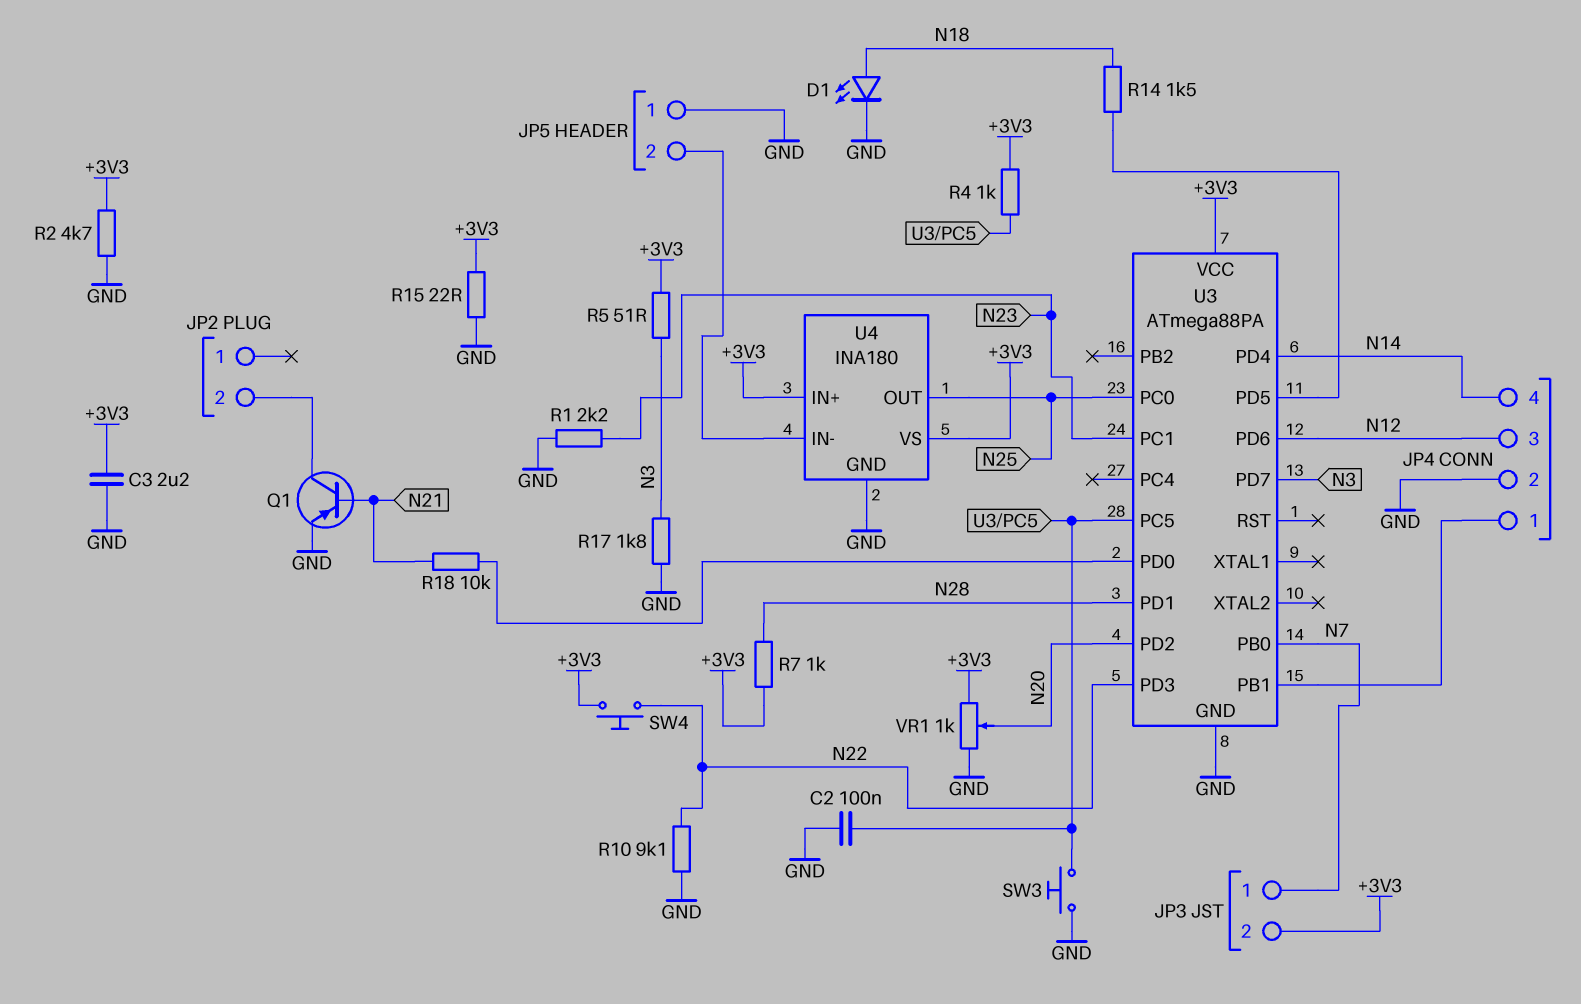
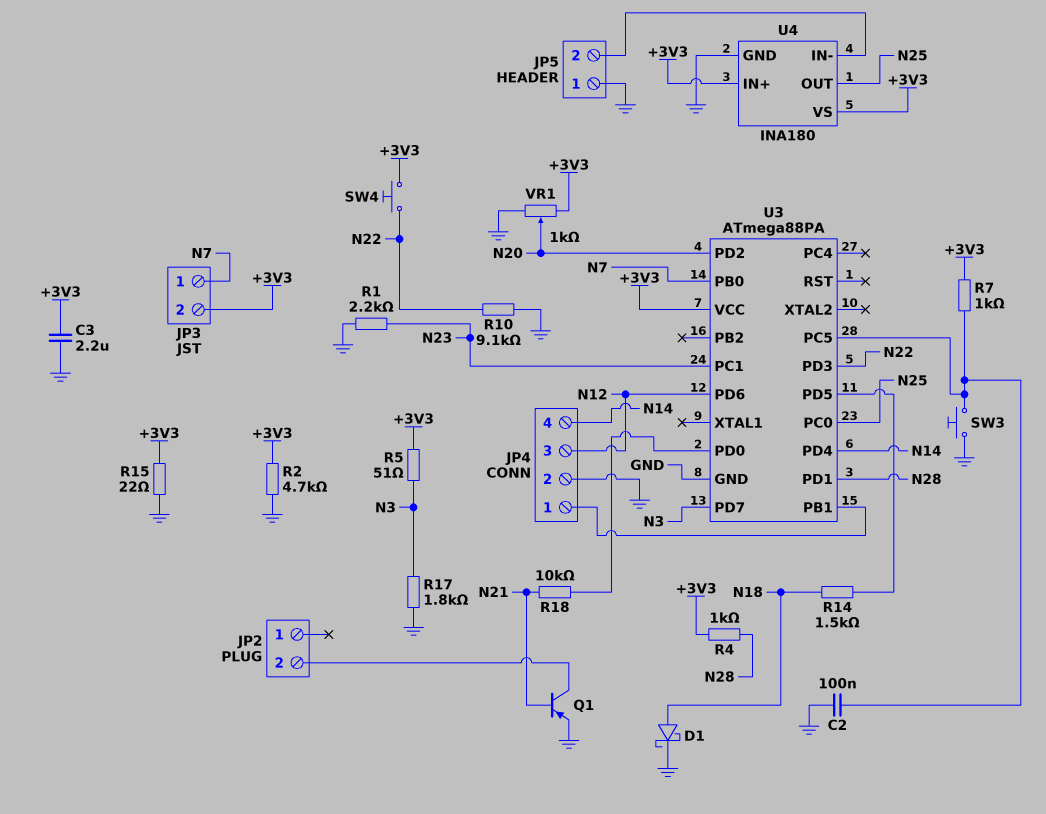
D1: LED (A N18, K GND) -> schottky (A N18, K GND)
R4: 1k (+3V3, U3/PC5) -> 1k (+3V3, N28)
R7: 1k (+3V3, N28) -> 1k (+3V3, U3/PC5)

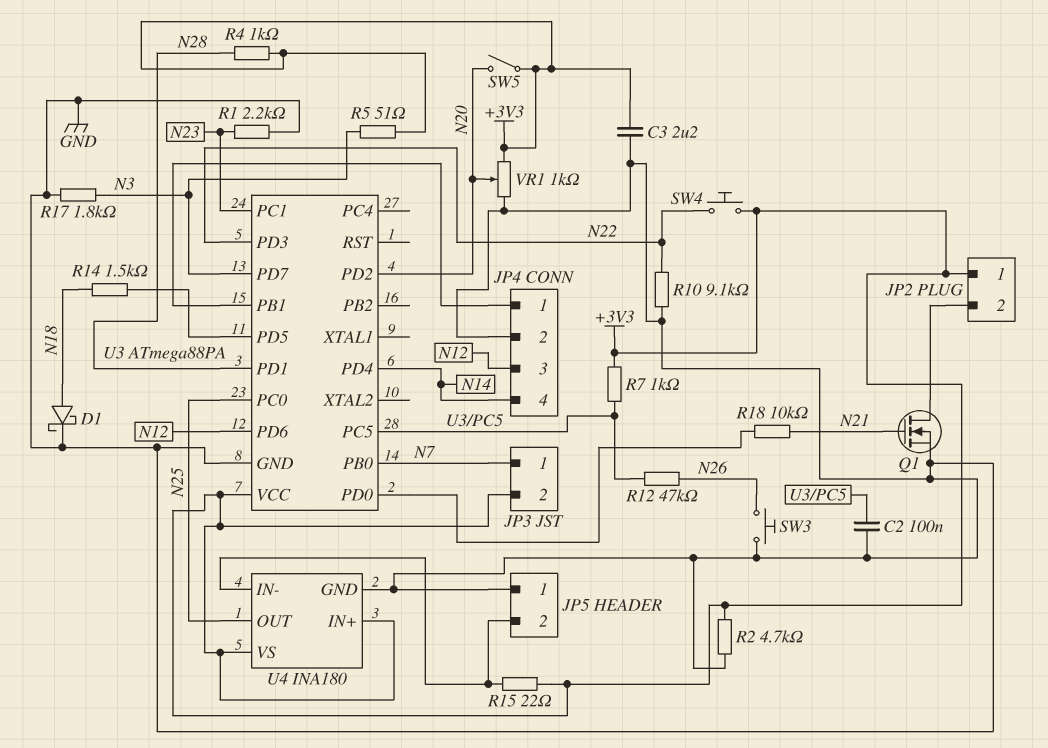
JP2 pin 1: none -> +3V3
Q1: PNP (B N21, C JP2/2, E GND) -> NMOS (G N21, D JP2/2, S GND)
R12: none -> 47k (N26, U3/PC5)
R15: 22 (+3V3, GND) -> 22 (+3V3, JP5/2)
SW3: button (GND, U3/PC5) -> button (GND, N26)
SW5: none -> switch (+3V3, N20)

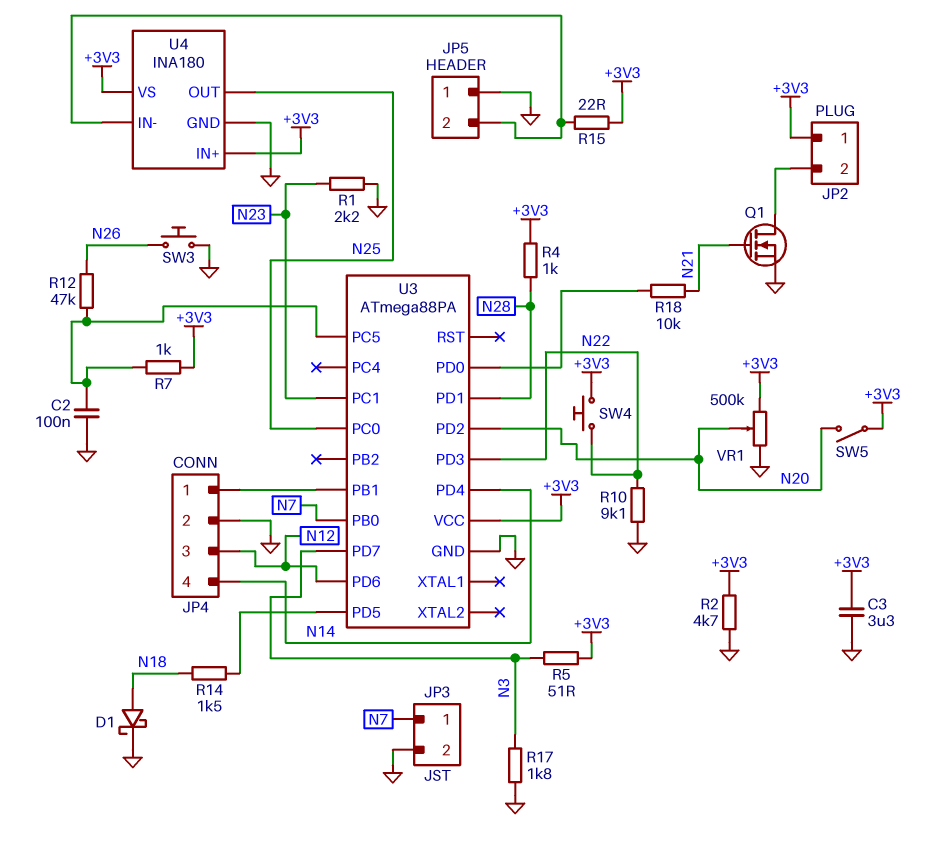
C3: 2.2uF (+3V3, GND) -> 3.3uF (+3V3, GND)
JP3 pin 2: +3V3 -> GND
VR1: 1k (+3V3, GND, wiper N20) -> 500k (+3V3, GND, wiper N20)

